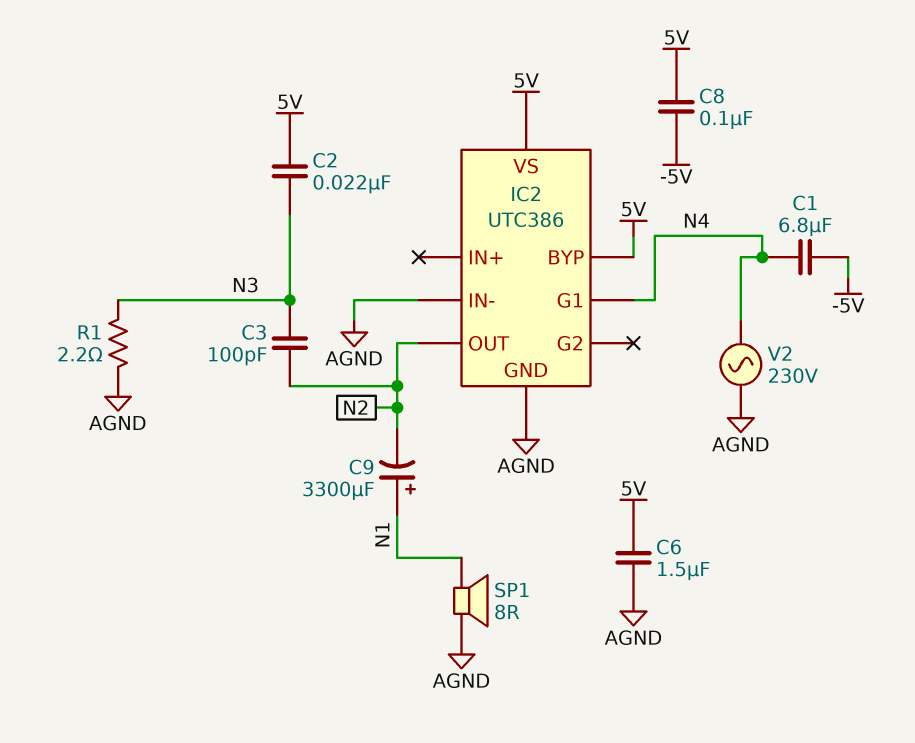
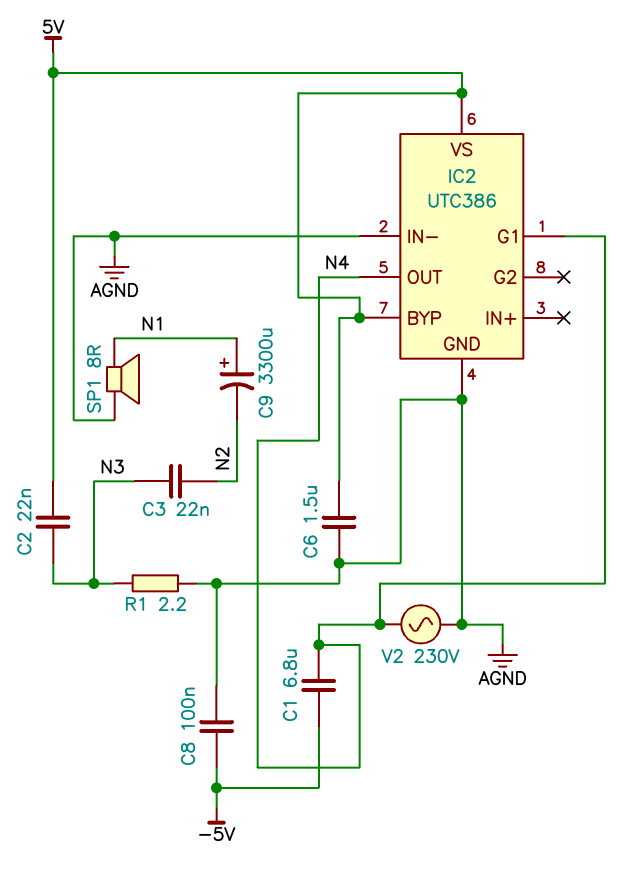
C3: 100pF (N2, N3) -> 22nF (N2, N3)
C8: 100nF (-5V, 5V) -> 100nF (-5V, AGND)
IC2 pin OUT: N2 -> N4

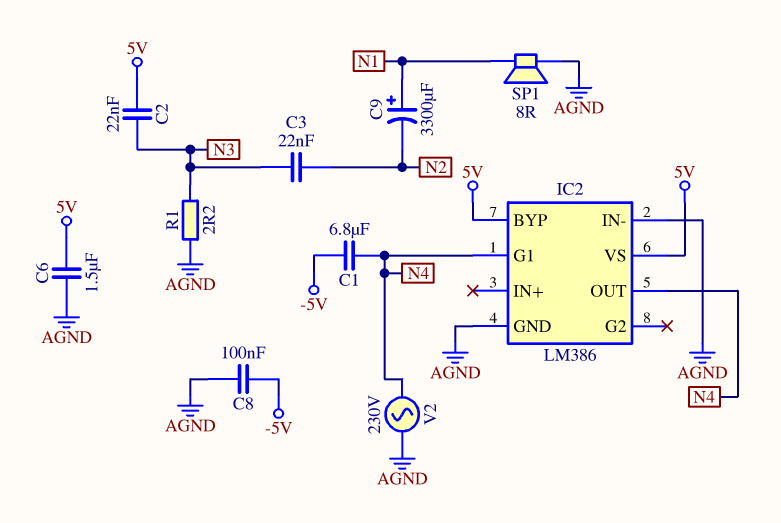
IC2: UTC386 -> LM386

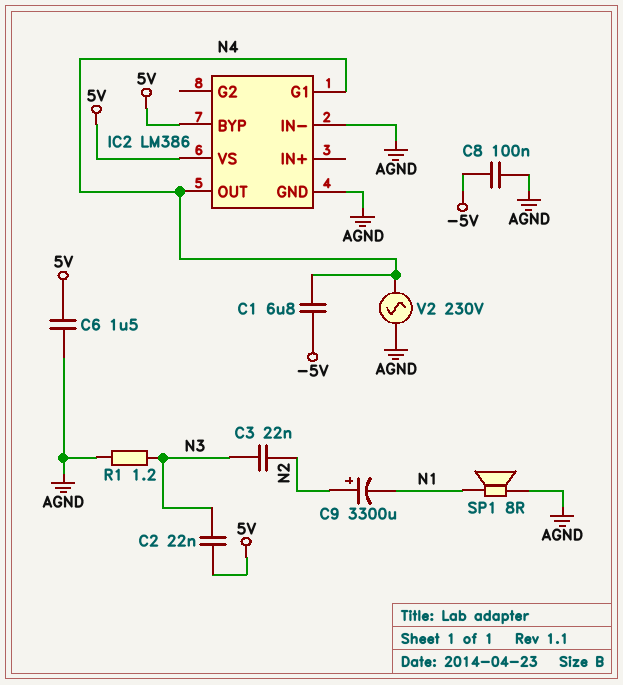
C9: 3300uF (plus N1, minus N2) -> 3300uF (plus N2, minus N1)
R1: 2.2 (AGND, N3) -> 1.2 (AGND, N3)

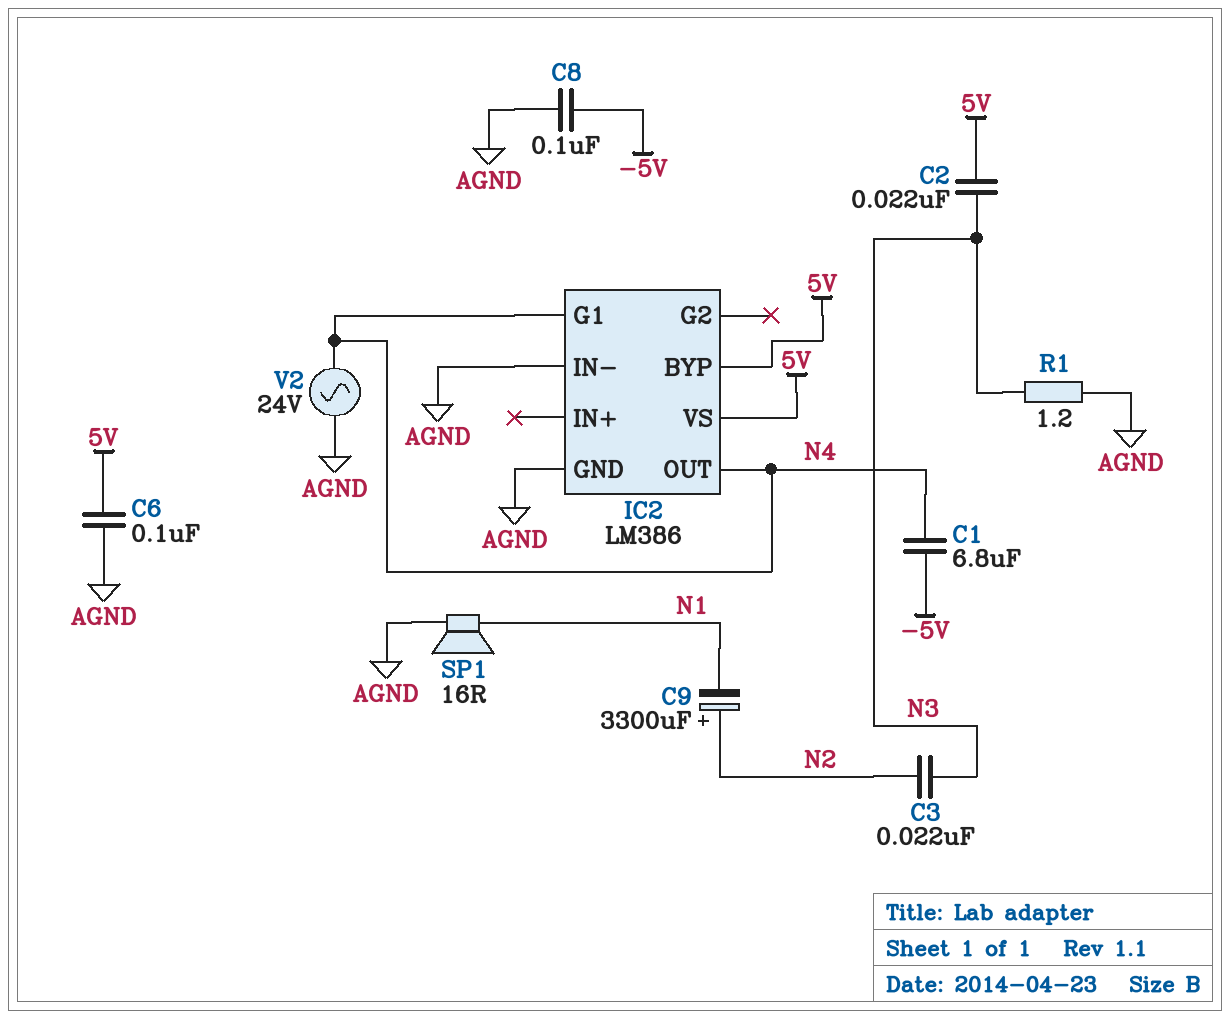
C6: 1.5uF (5V, AGND) -> 100nF (5V, AGND)
SP1: speaker 8R (AGND, N1) -> speaker 16R (AGND, N1)
V2: AC 230V (AGND, N4) -> AC 24V (AGND, N4)

